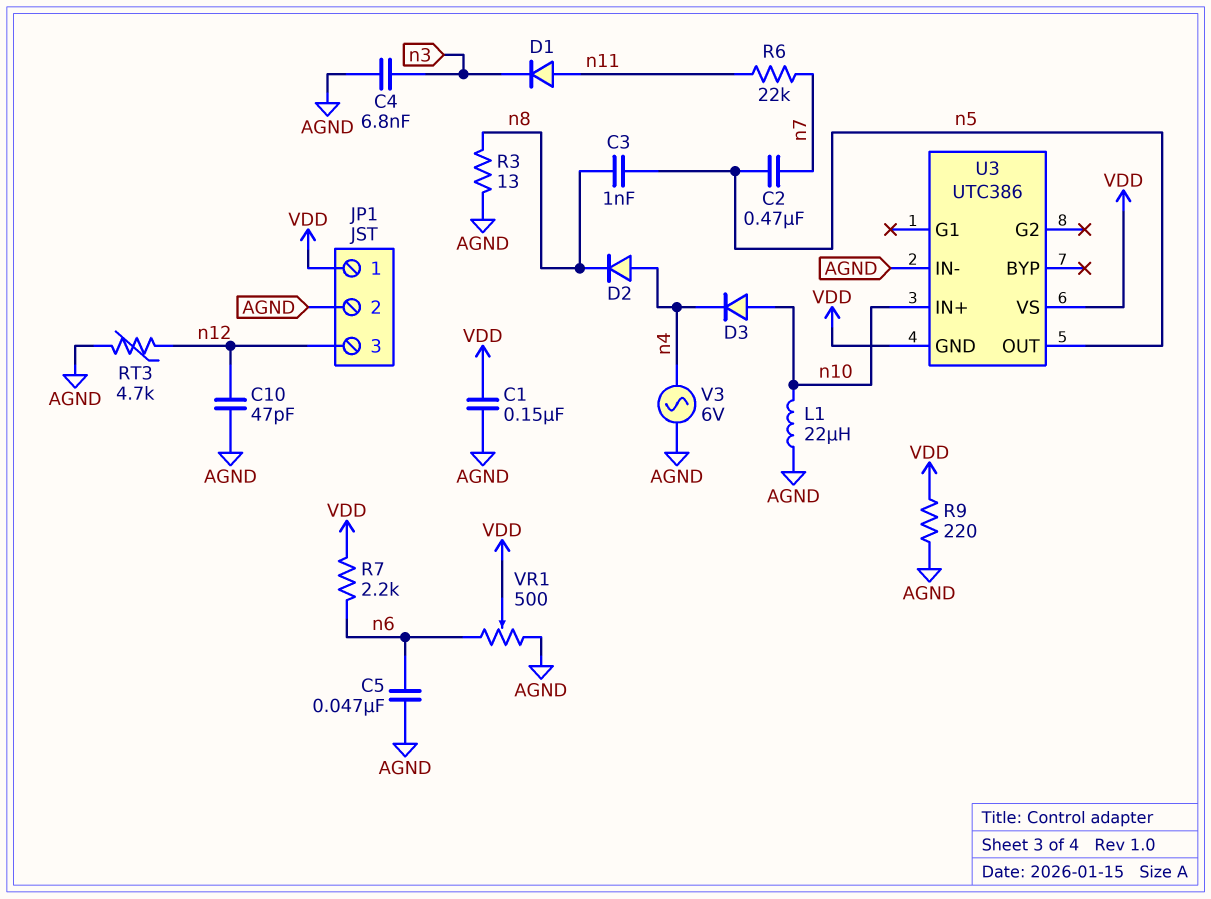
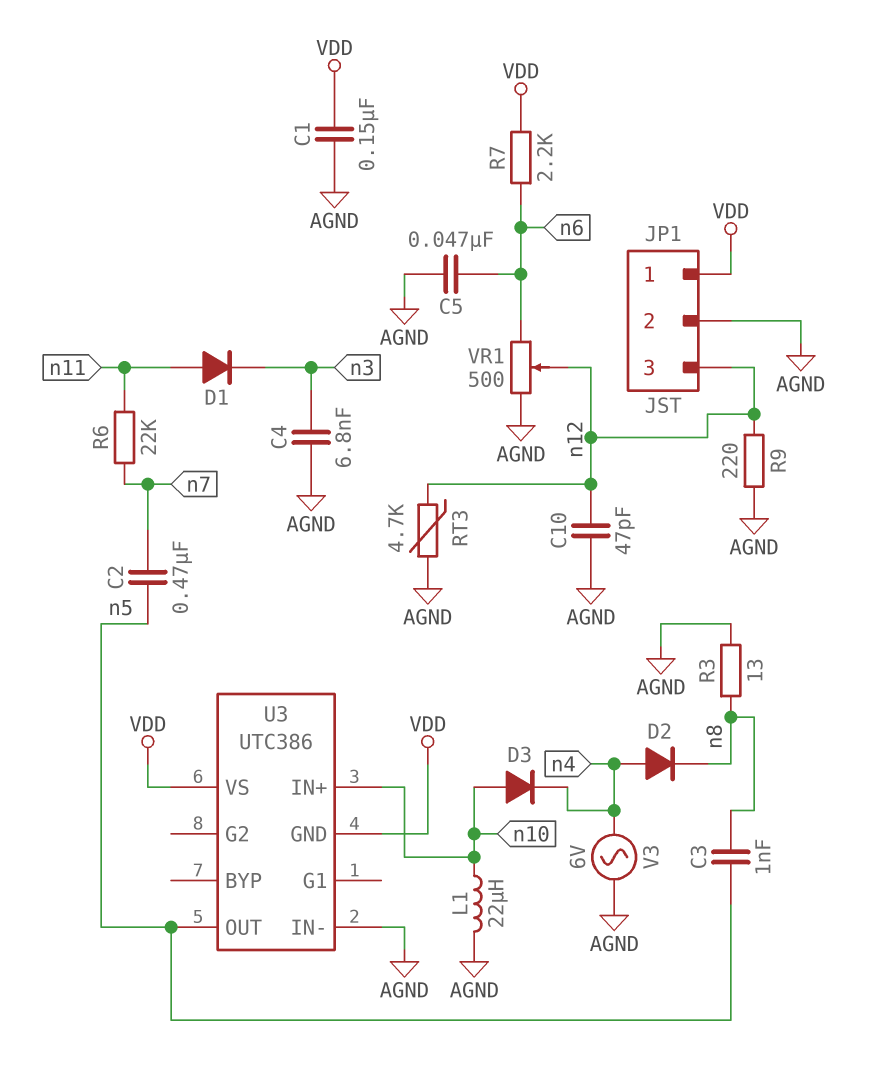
R9: 220 (AGND, VDD) -> 220 (AGND, n12)
VR1: 500 (AGND, n6, wiper VDD) -> 500 (AGND, n6, wiper n12)

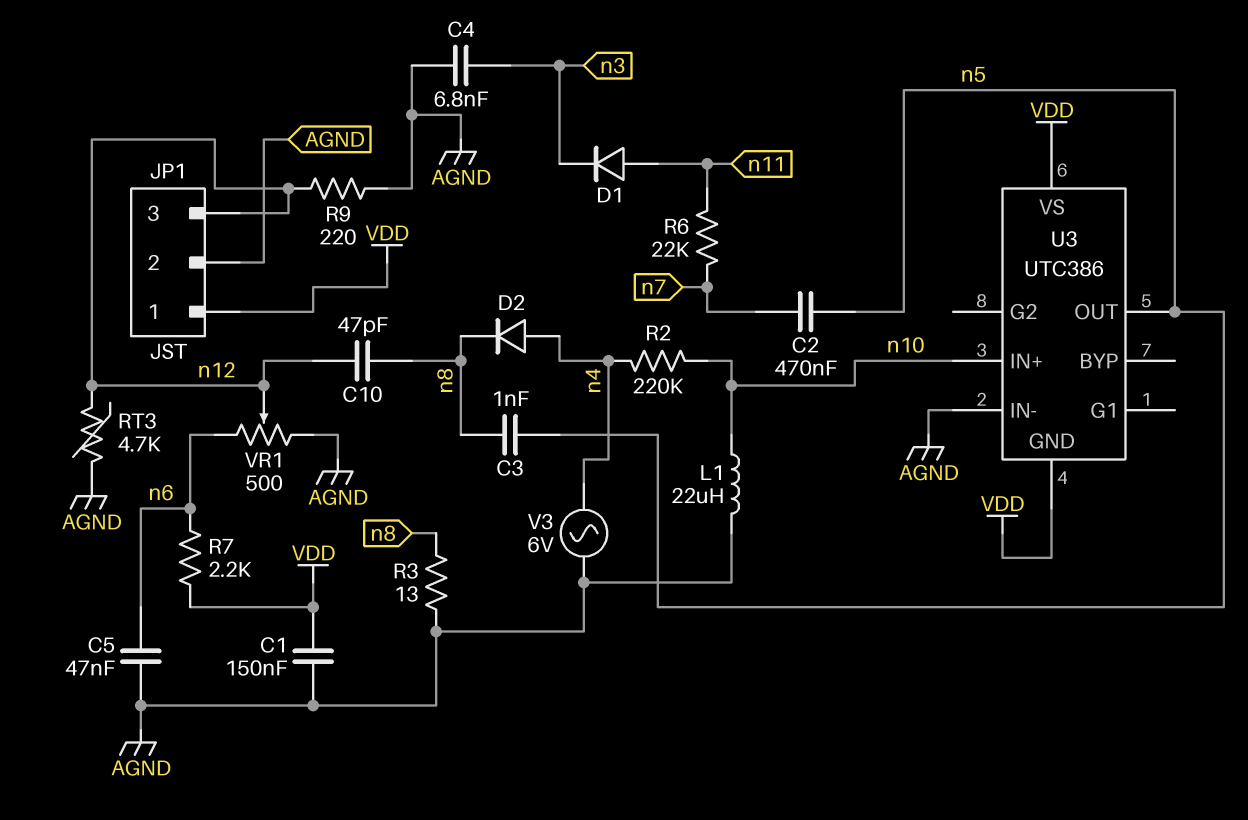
C10: 47pF (AGND, n12) -> 47pF (n8, n12)
D3: diode (A n10, K n4) -> none
R2: none -> 220k (n4, n10)

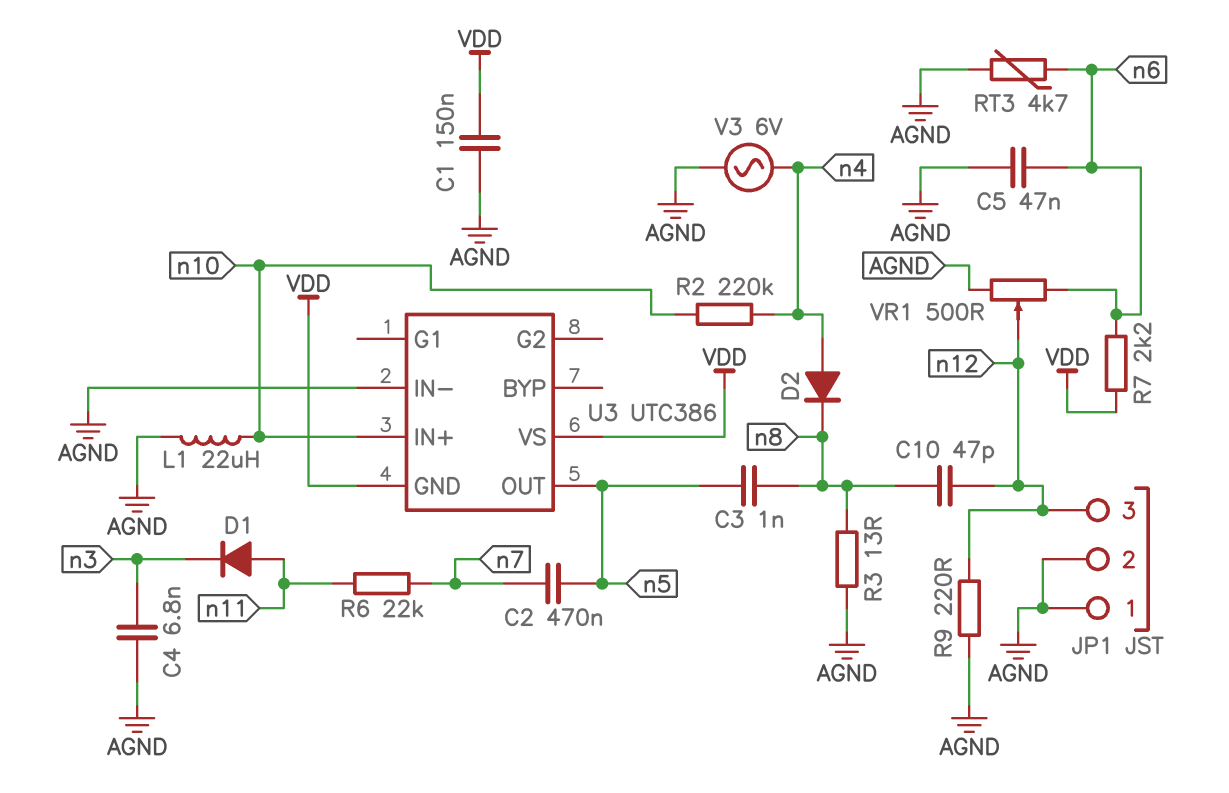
JP1 pin 1: VDD -> AGND
RT3: 4.7k (AGND, n12) -> 4.7k (AGND, n6)

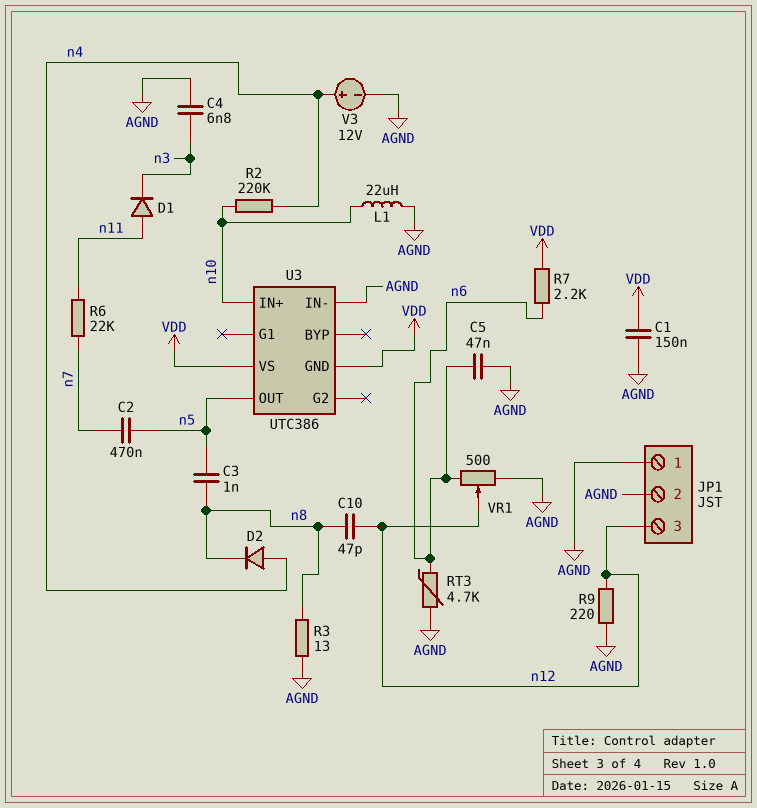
V3: AC 6V (AGND, n4) -> 12V (plus n4, minus AGND)

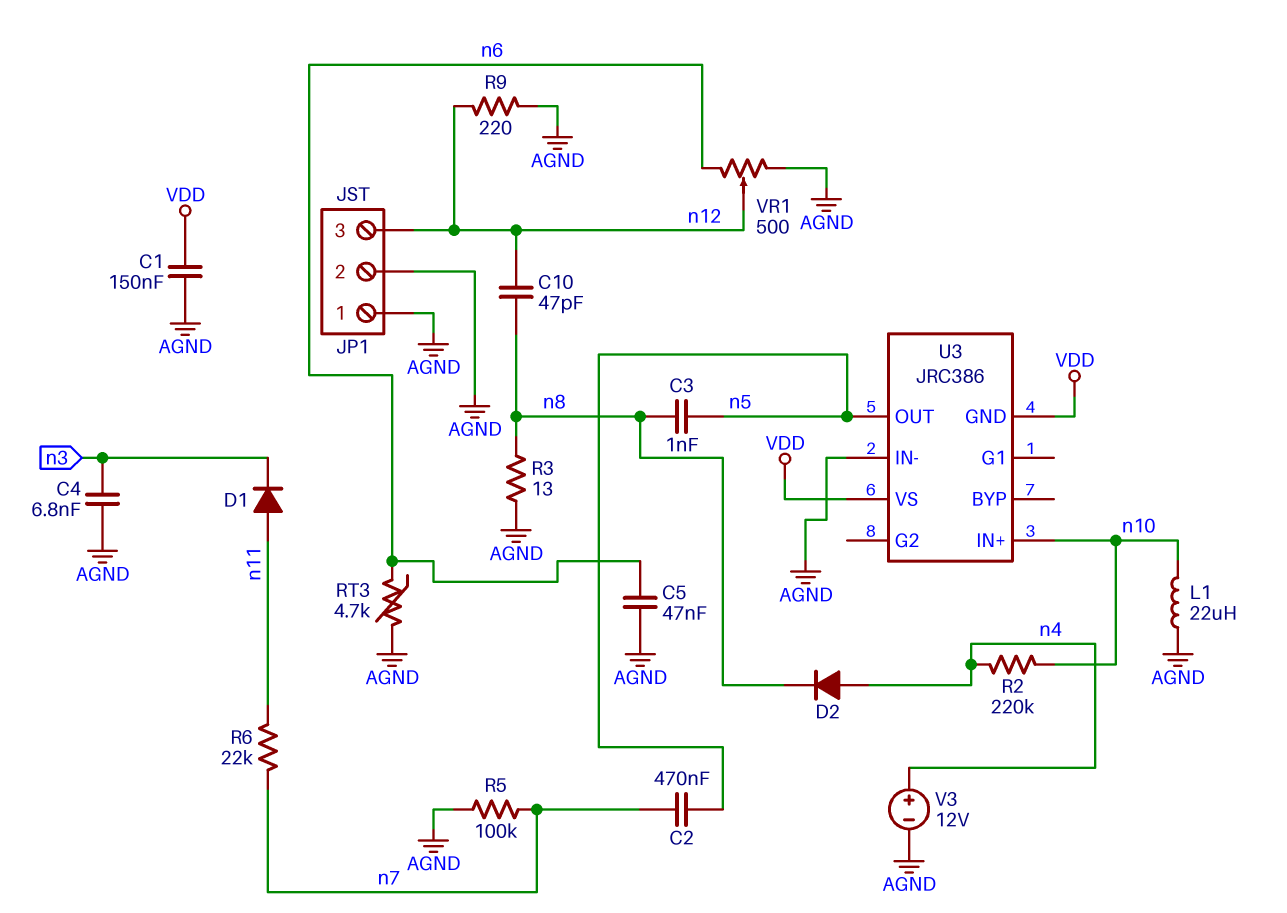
R5: none -> 100k (AGND, n7)
R7: 2.2k (VDD, n6) -> none
U3: UTC386 -> JRC386

